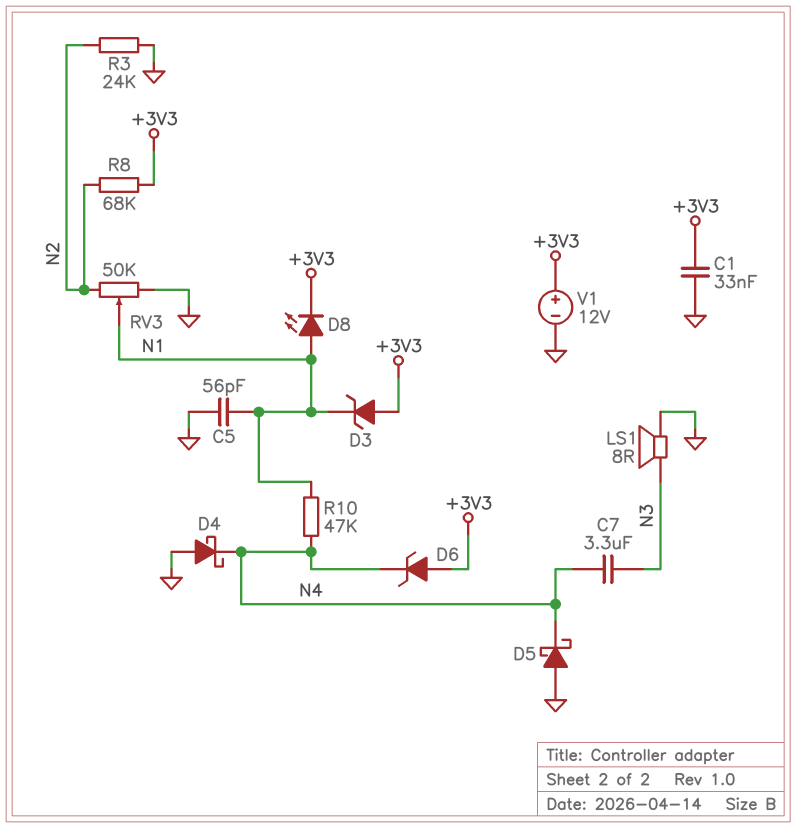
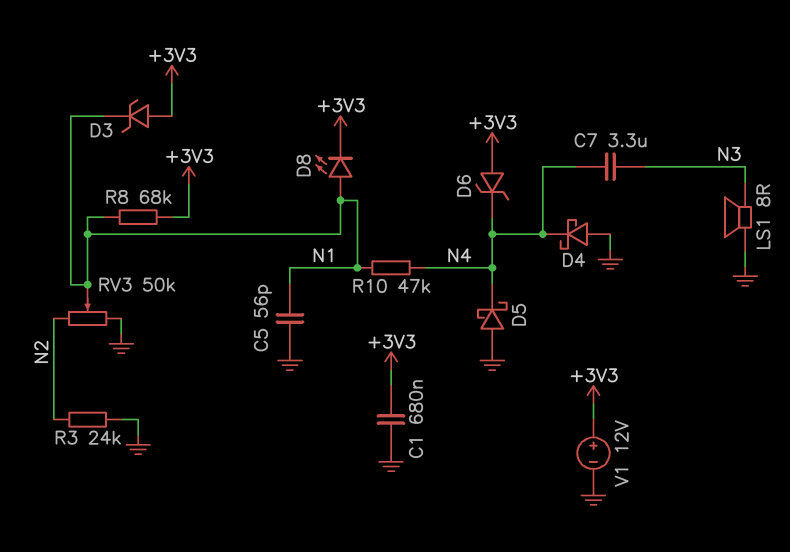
C1: 33nF (+3V3, GND) -> 680nF (+3V3, GND)
R8: 68k (+3V3, N2) -> 68k (+3V3, N1)

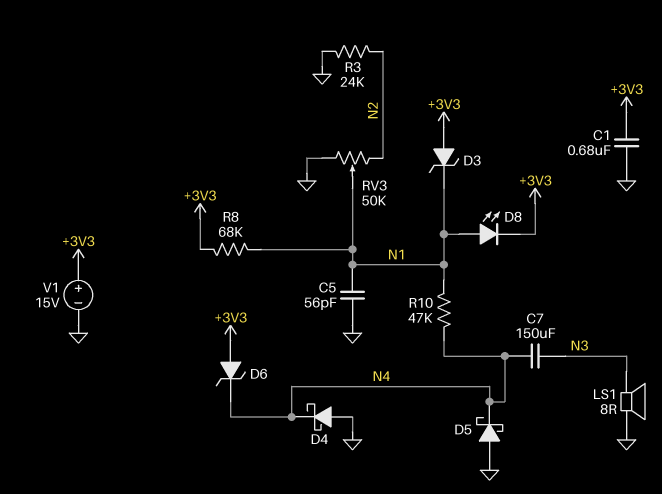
C7: 3.3uF (N3, N4) -> 150uF (N3, N4)
V1: 12V (plus +3V3, minus GND) -> 15V (plus +3V3, minus GND)

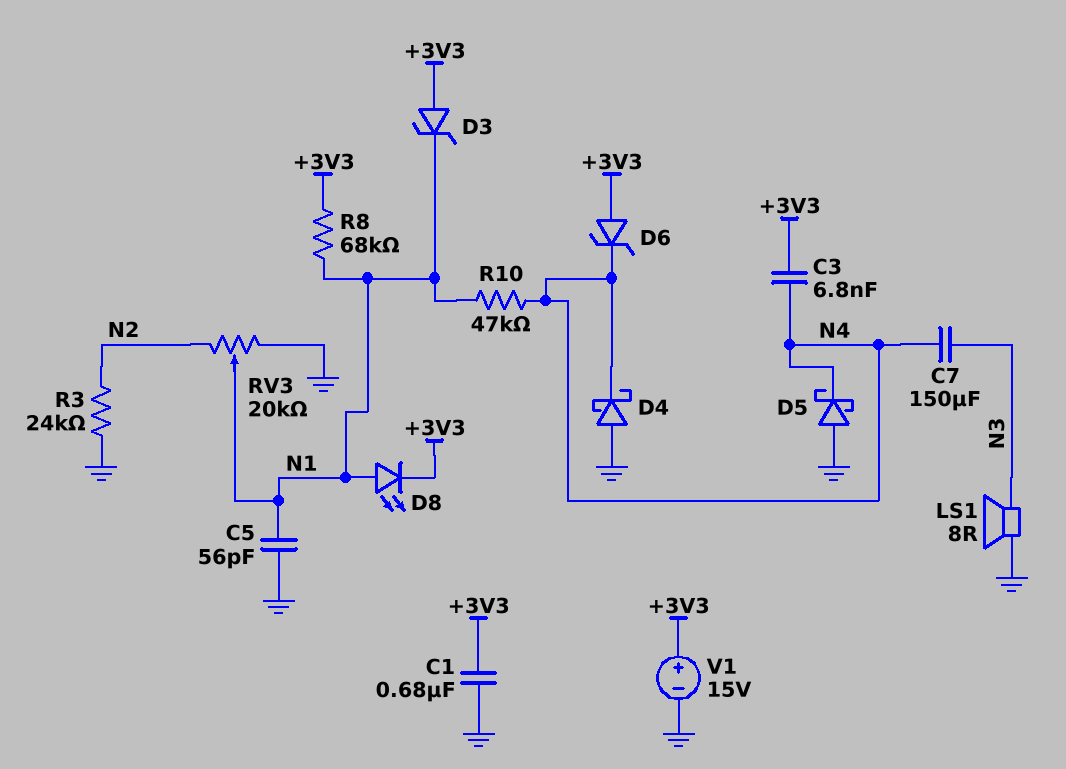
C3: none -> 6.8nF (+3V3, N4)
RV3: 50k (GND, N2, wiper N1) -> 20k (GND, N2, wiper N1)

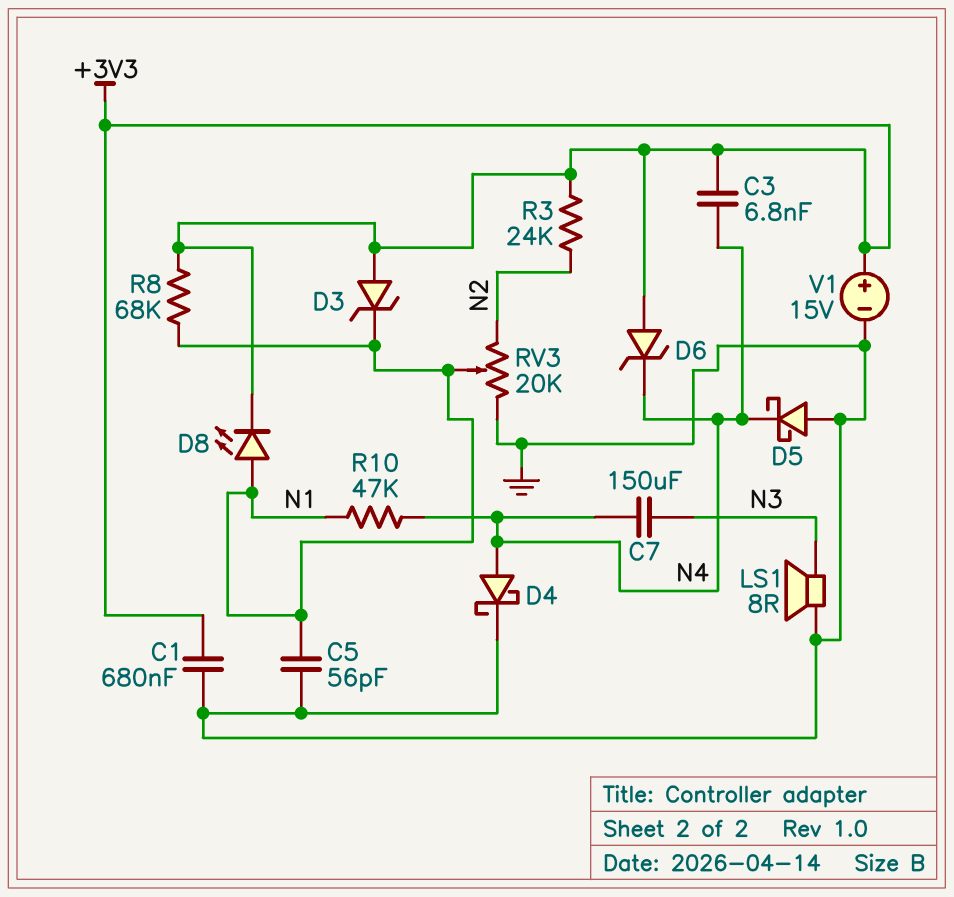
D4: schottky (A GND, K N4) -> schottky (A N4, K GND)
R3: 24k (GND, N2) -> 24k (+3V3, N2)

